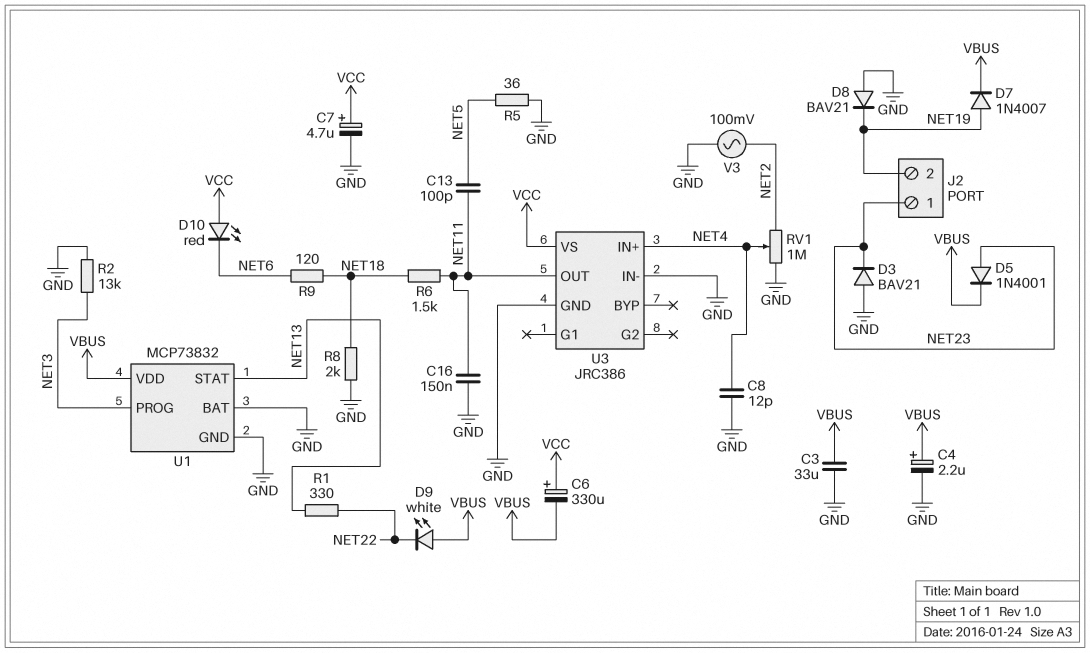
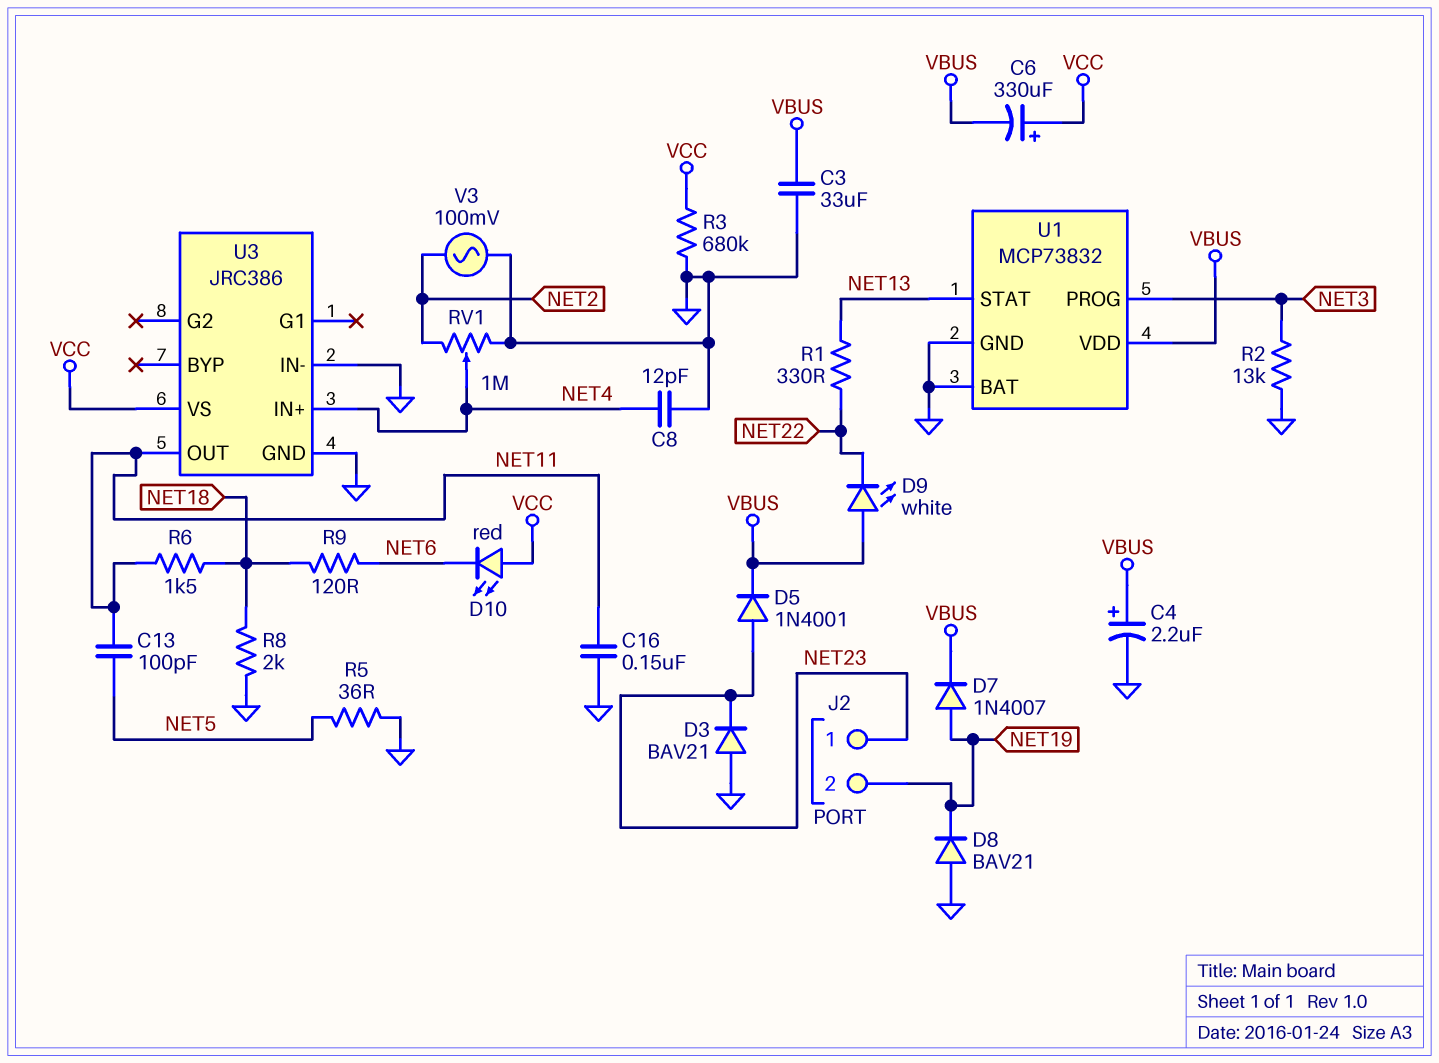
C7: 4.7uF (plus VCC, minus GND) -> none
R3: none -> 680k (GND, VCC)

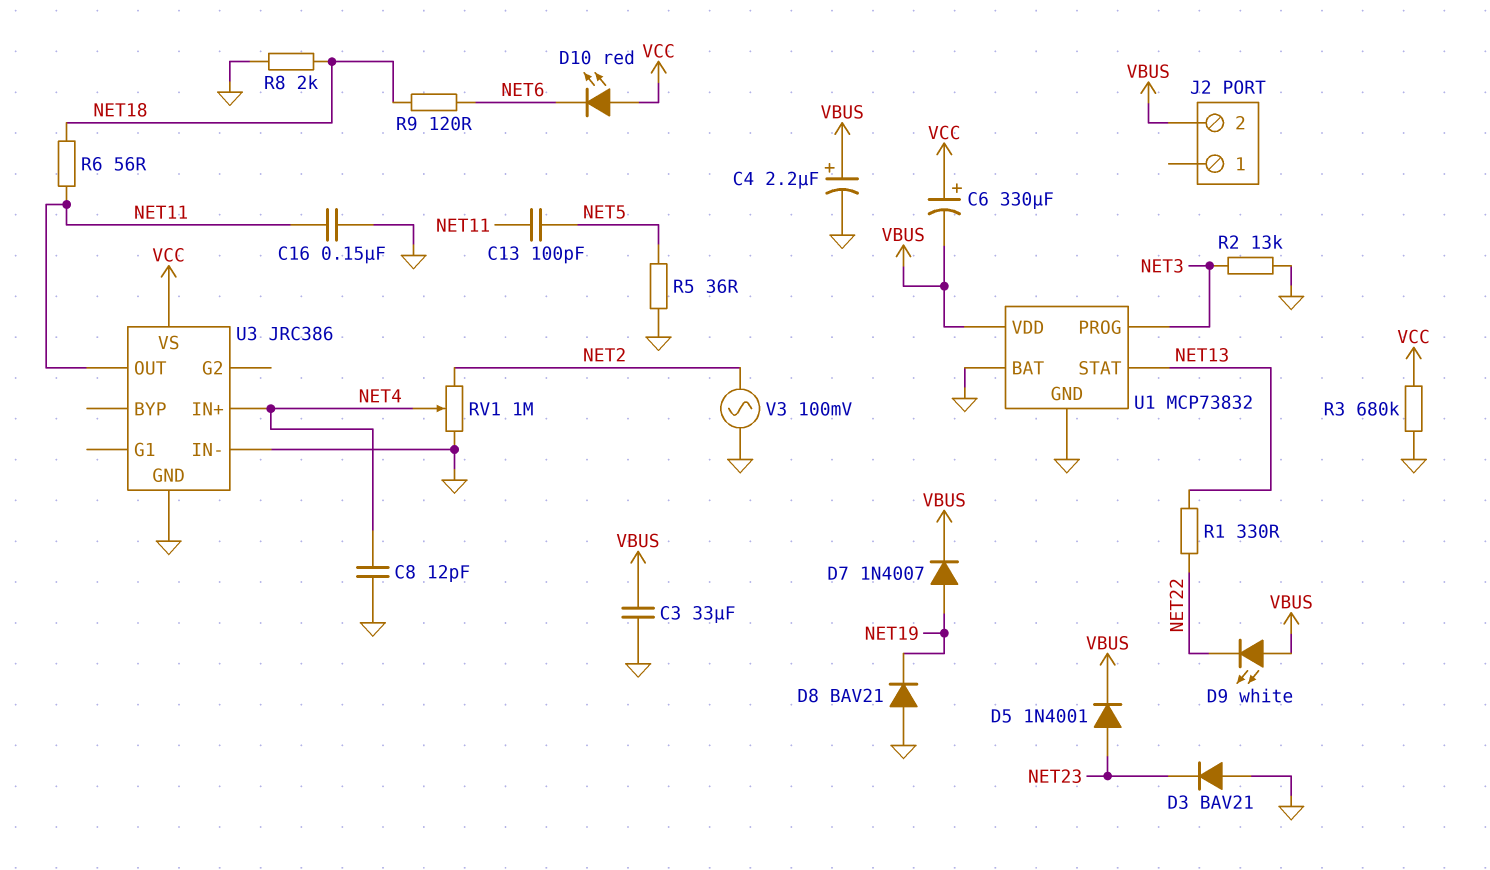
J2 pin 1: NET23 -> none
J2 pin 2: NET19 -> VBUS
R6: 1.5k (NET11, NET18) -> 56 (NET11, NET18)

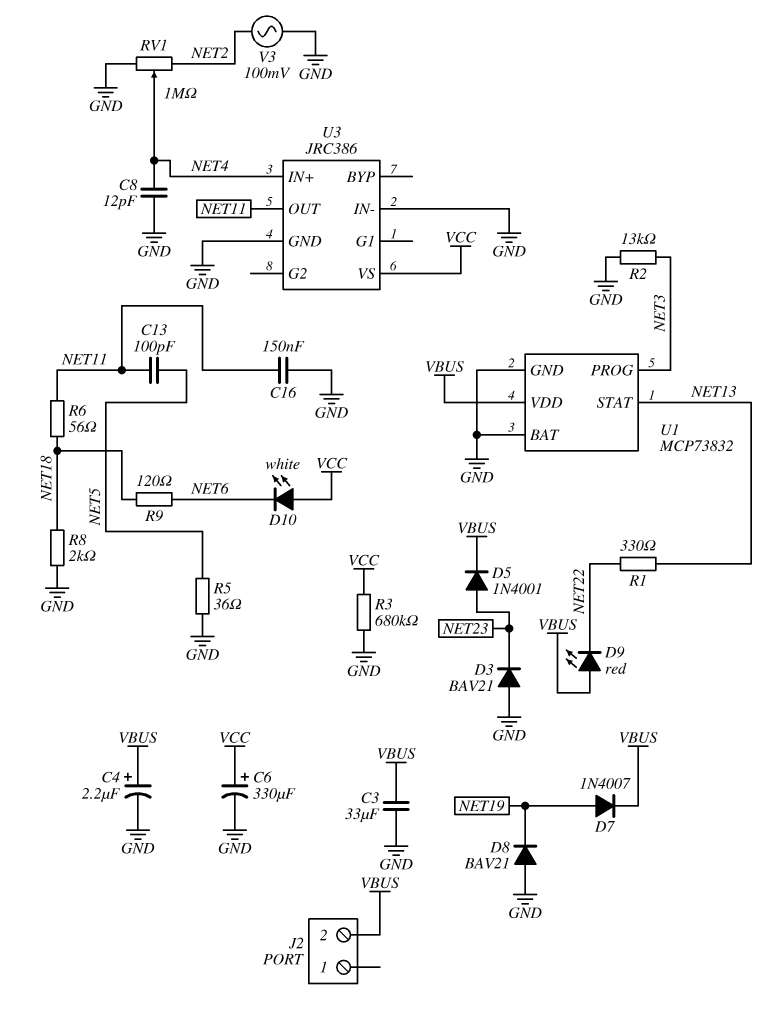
C6: 330uF (plus VCC, minus VBUS) -> 330uF (plus VCC, minus GND)
D9: LED white (A VBUS, K NET22) -> LED red (A VBUS, K NET22)
D10: LED red (A VCC, K NET6) -> LED white (A VCC, K NET6)

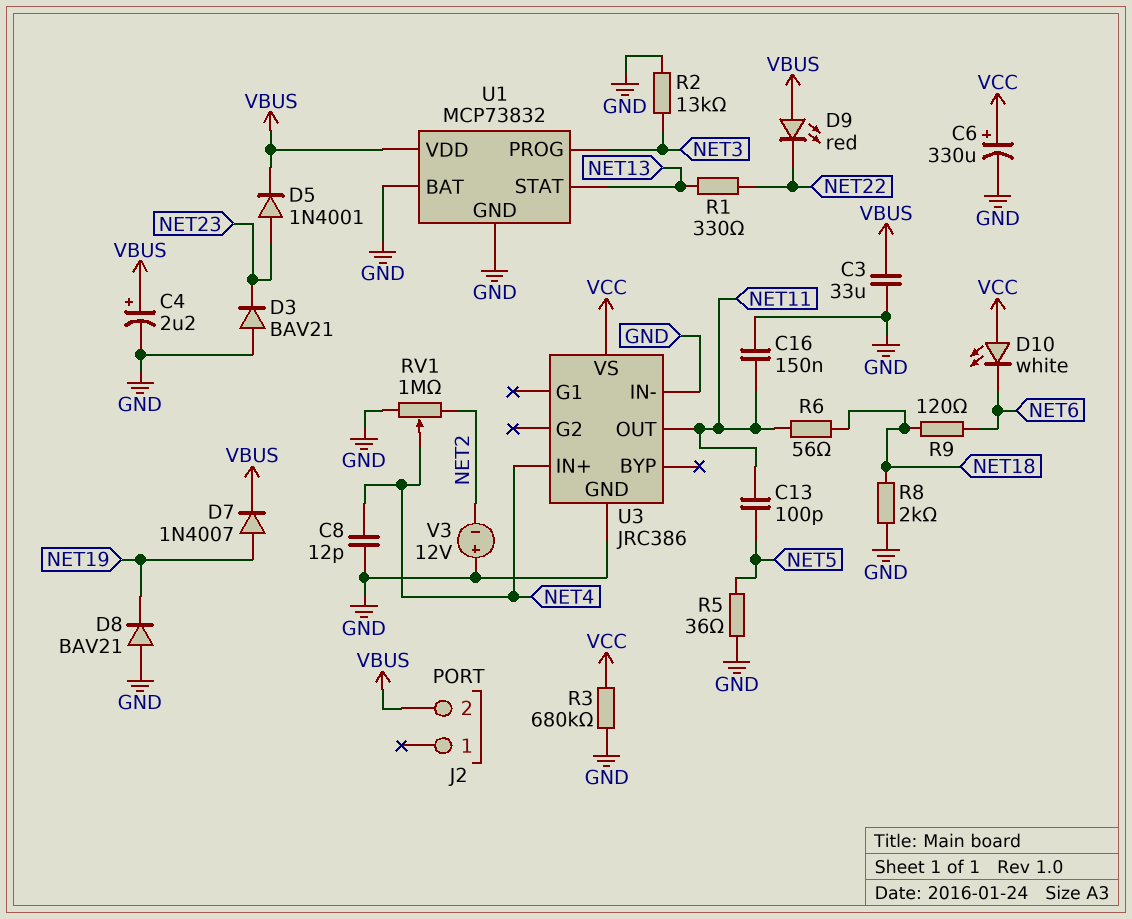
V3: AC 100mV (GND, NET2) -> 12V (plus GND, minus NET2)

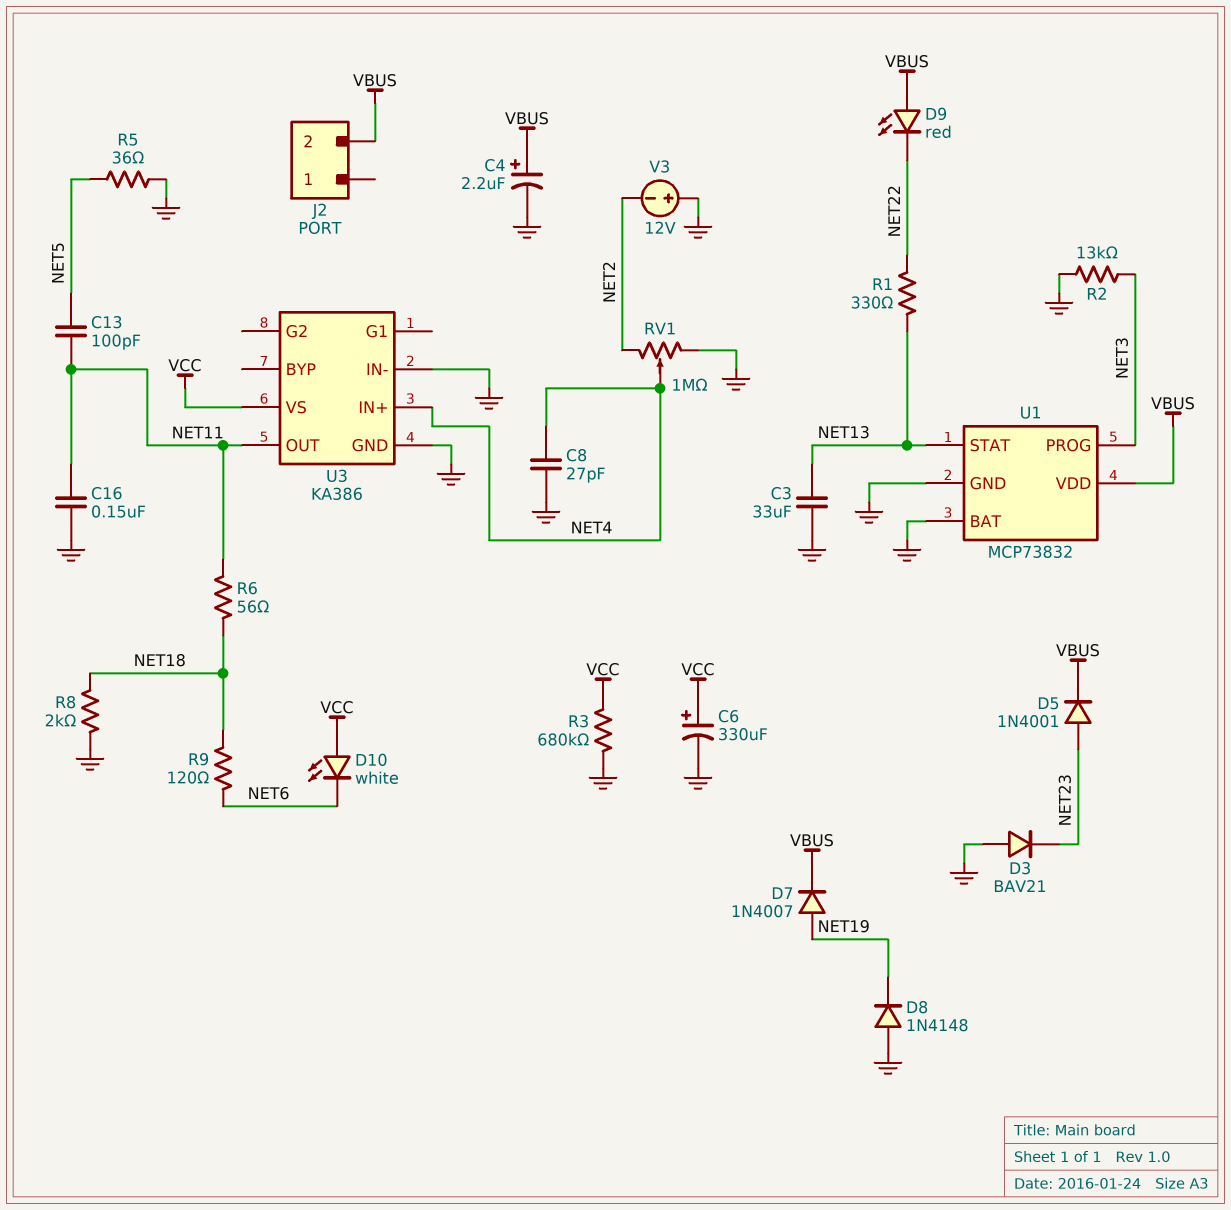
C3: 33uF (GND, VBUS) -> 33uF (GND, NET13)
C8: 12pF (GND, NET4) -> 27pF (GND, NET4)
D8: diode BAV21 (A GND, K NET19) -> diode 1N4148 (A GND, K NET19)
U3: JRC386 -> KA386

